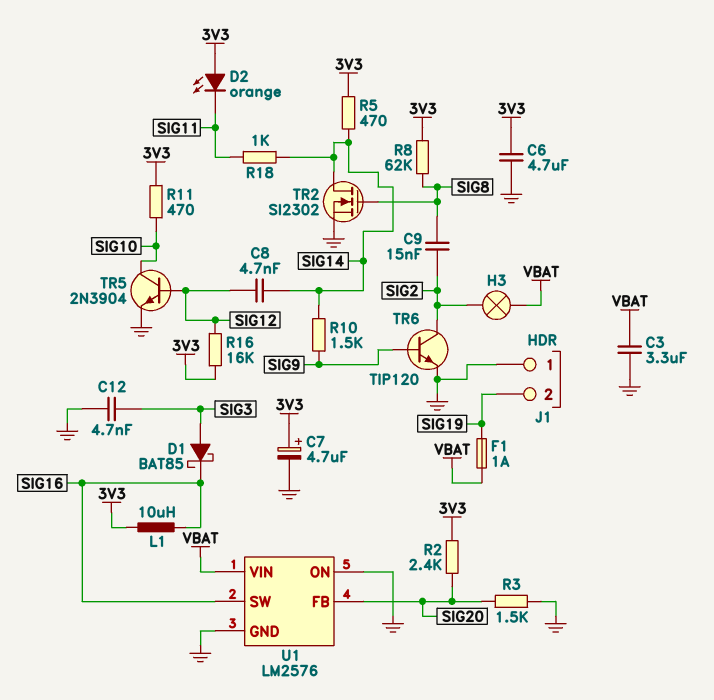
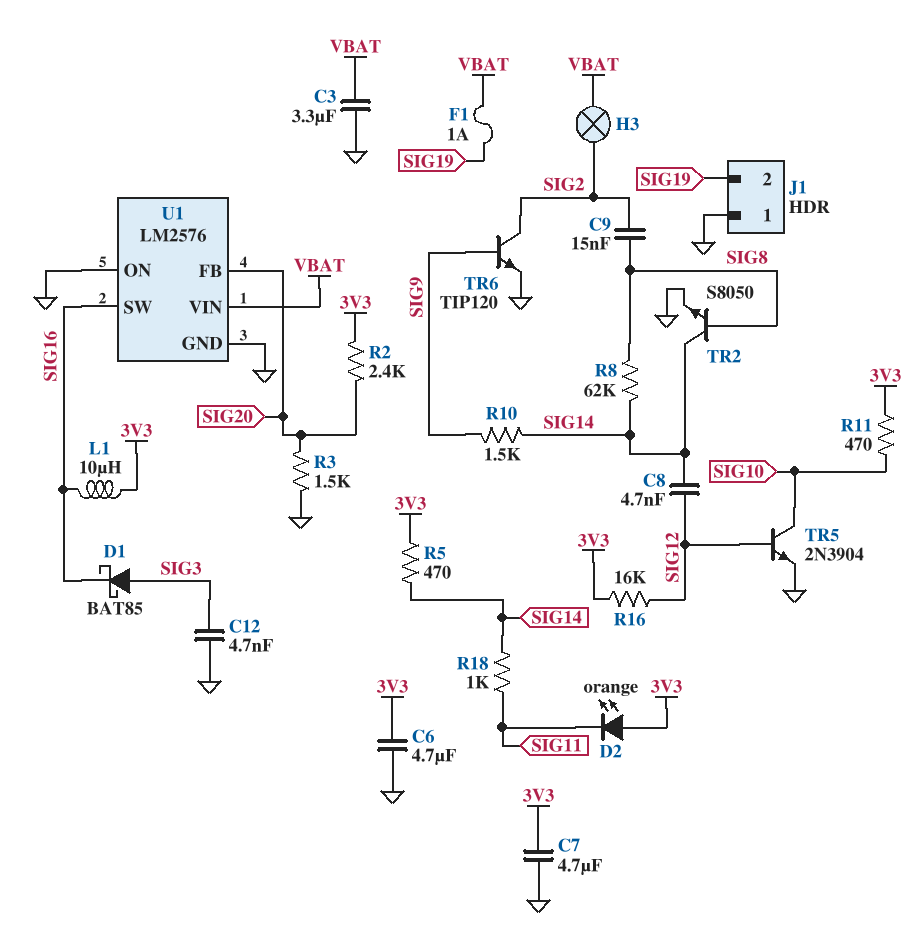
C7: 4.7uF (plus 3V3, minus GND) -> 4.7uF (3V3, GND)
R8: 62k (3V3, SIG8) -> 62k (SIG8, SIG14)
TR2: NMOS SI2302 (G SIG8, D SIG14, S GND) -> NPN S8050 (B SIG8, C SIG14, E GND)

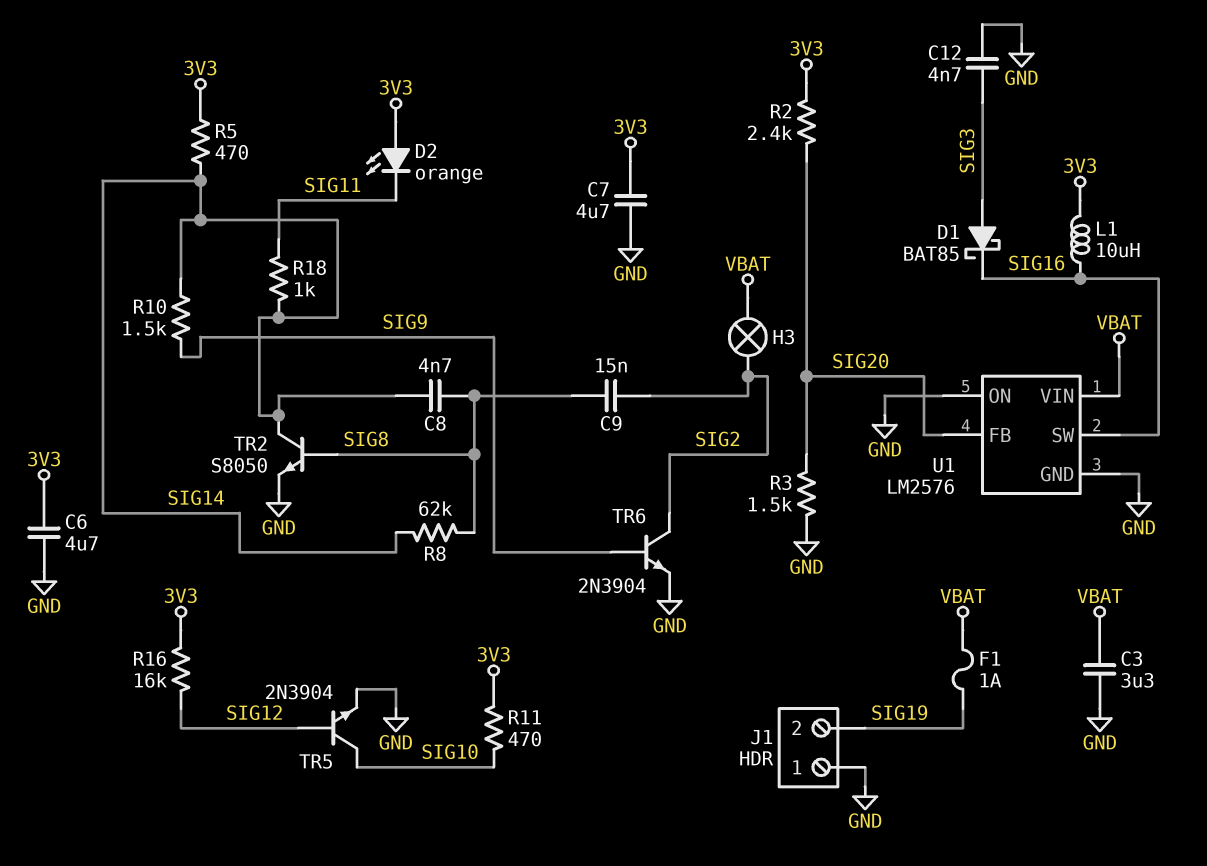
C8: 4.7nF (SIG12, SIG14) -> 4.7nF (SIG8, SIG14)
TR6: NPN TIP120 (B SIG9, C SIG2, E GND) -> NPN 2N3904 (B SIG9, C SIG2, E GND)

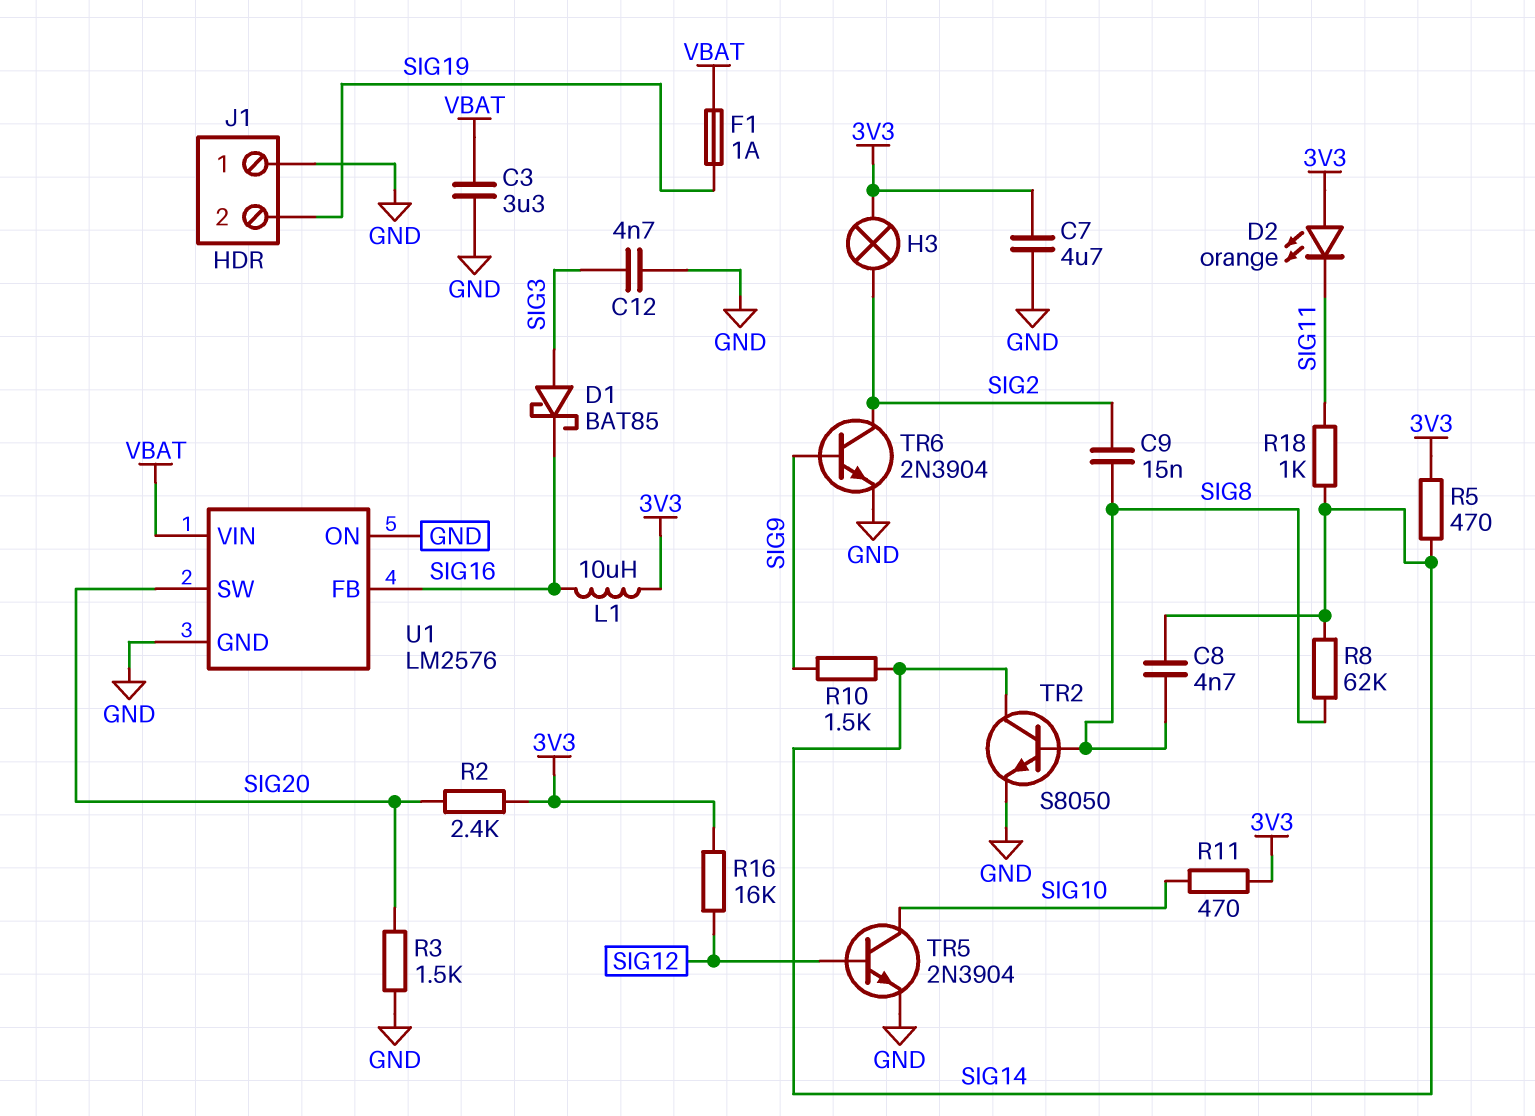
C6: 4.7uF (3V3, GND) -> none
H3: lamp (SIG2, VBAT) -> lamp (3V3, SIG2)
U1 pin FB: SIG20 -> SIG16
U1 pin SW: SIG16 -> SIG20

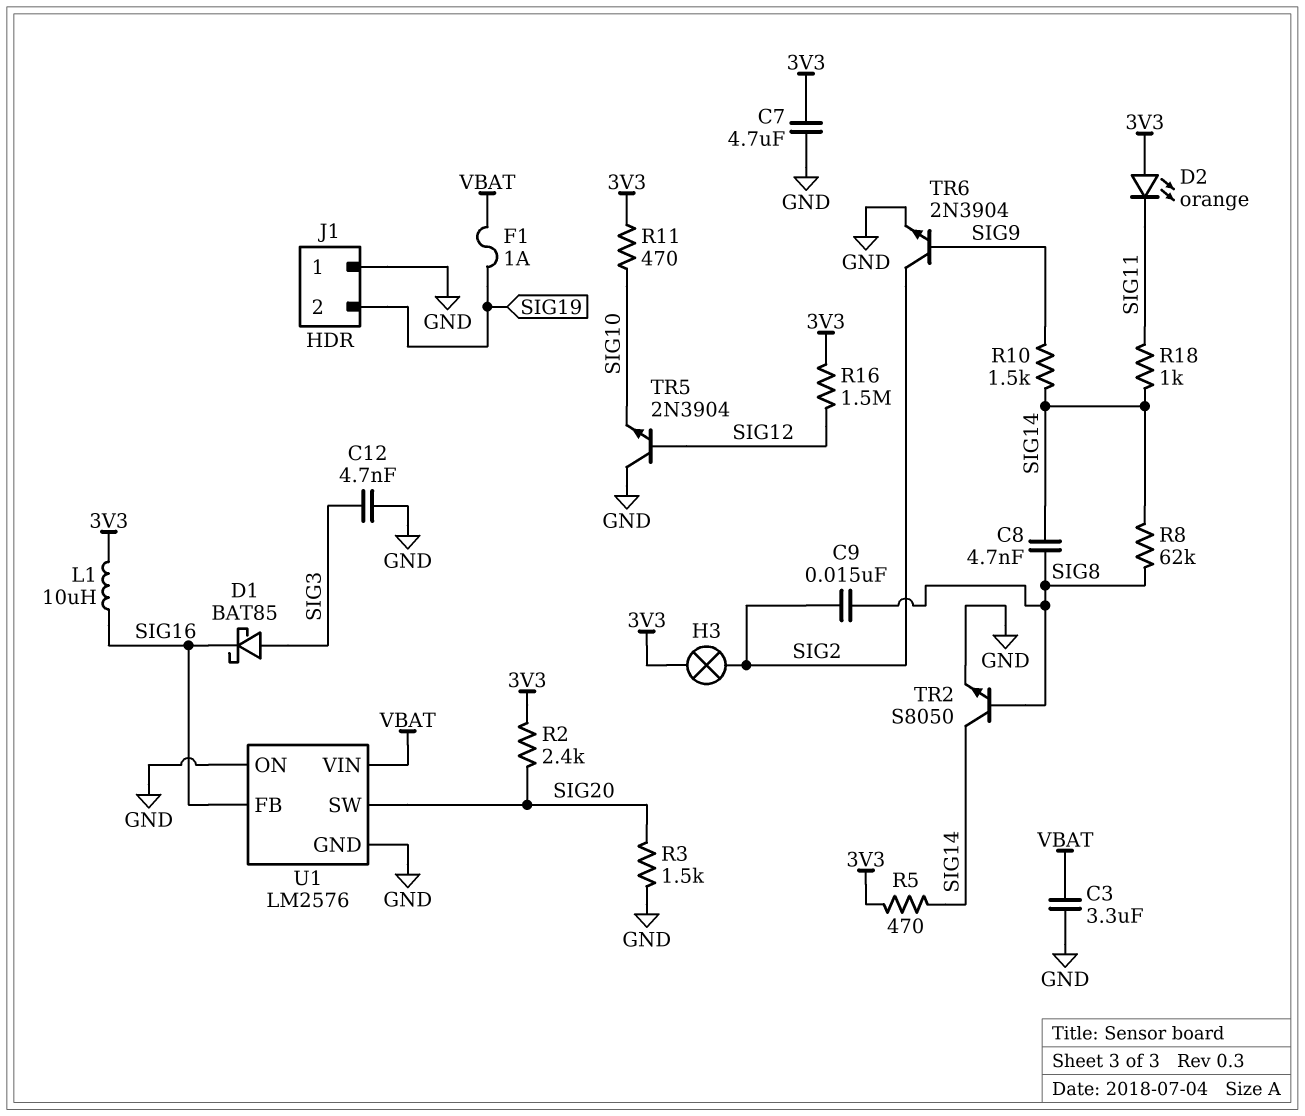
R16: 16k (3V3, SIG12) -> 1.5M (3V3, SIG12)
TR5: NPN 2N3904 (B SIG12, C SIG10, E GND) -> NPN 2N3904 (B SIG12, C GND, E SIG10)

